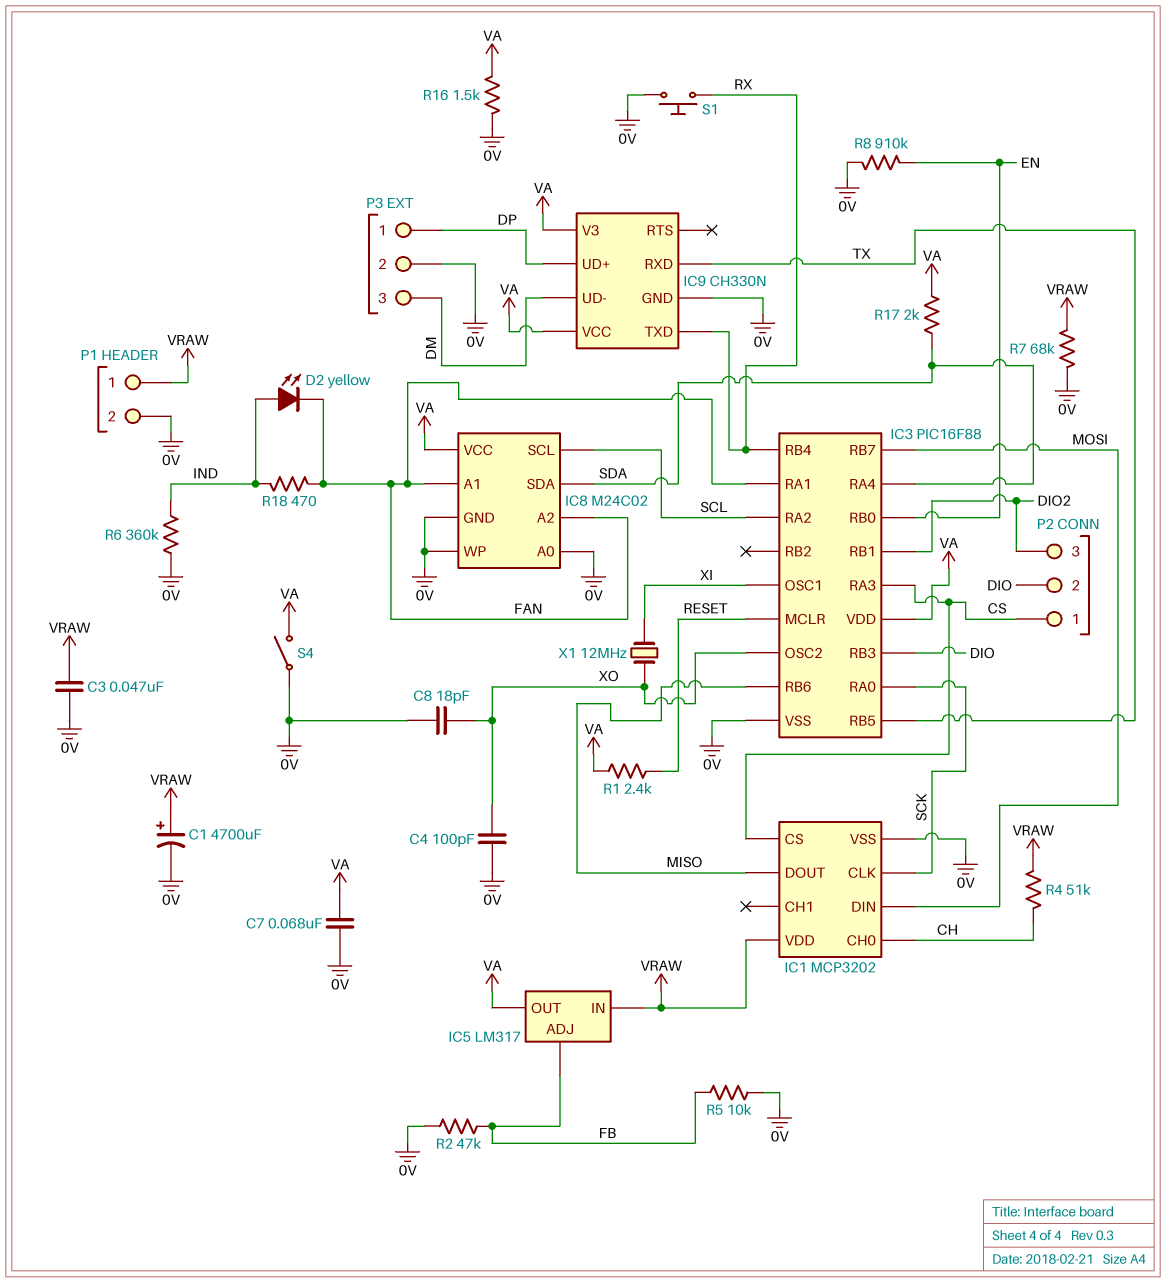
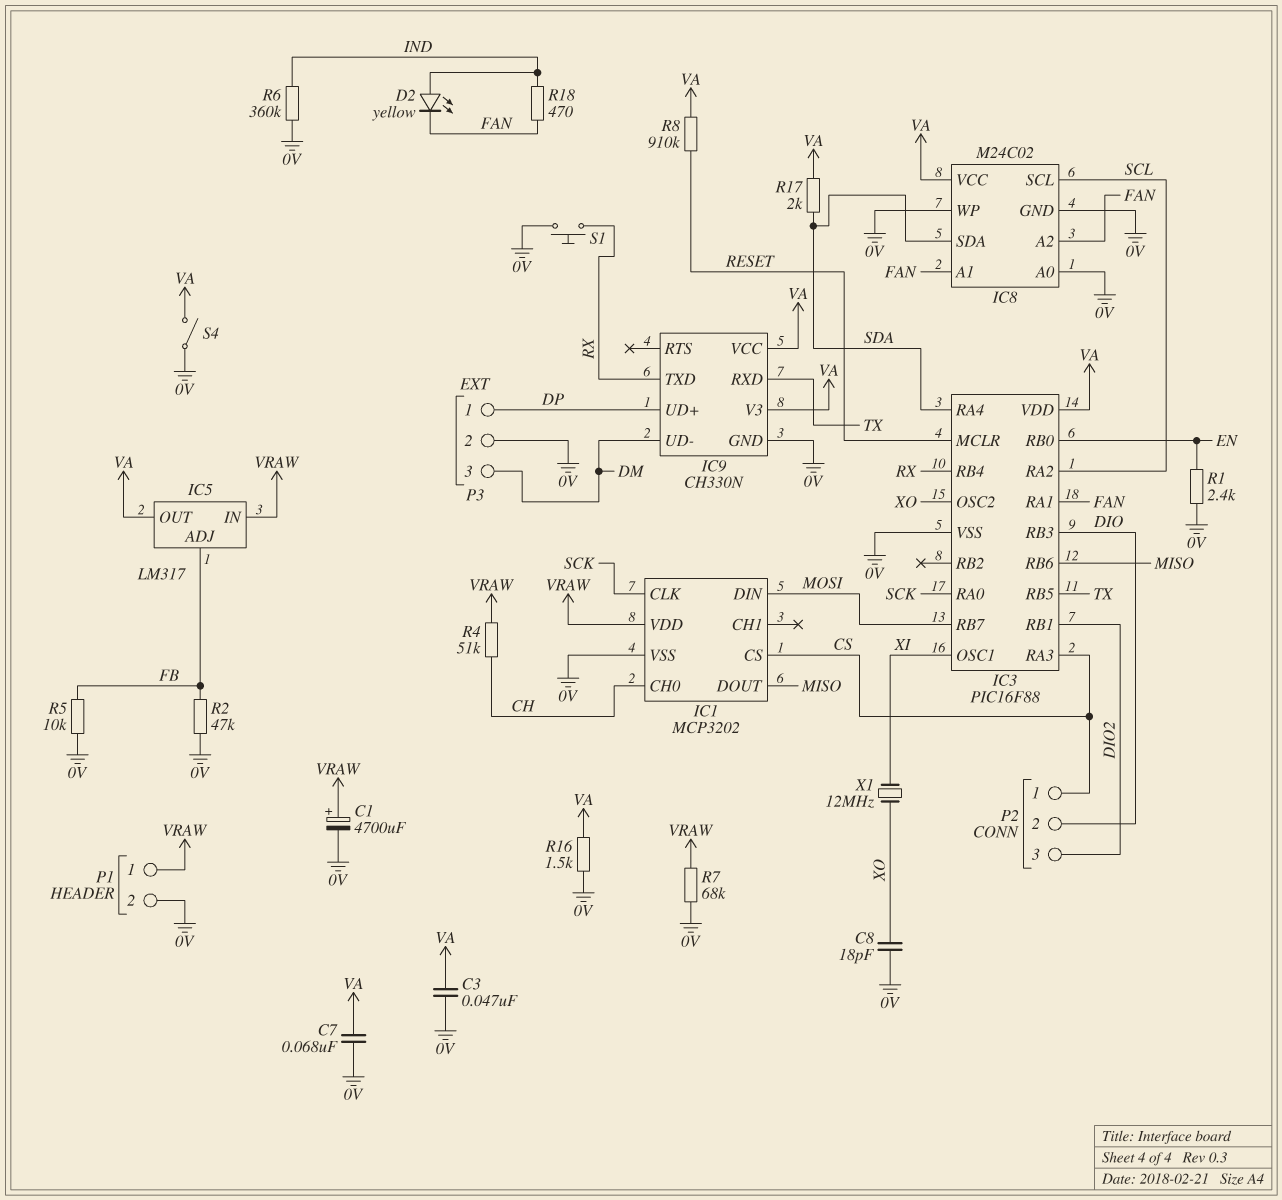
C3: 47nF (0V, VRAW) -> 47nF (0V, VA)
C4: 100pF (0V, XO) -> none
R1: 2.4k (RESET, VA) -> 2.4k (0V, EN)
R8: 910k (0V, EN) -> 910k (RESET, VA)

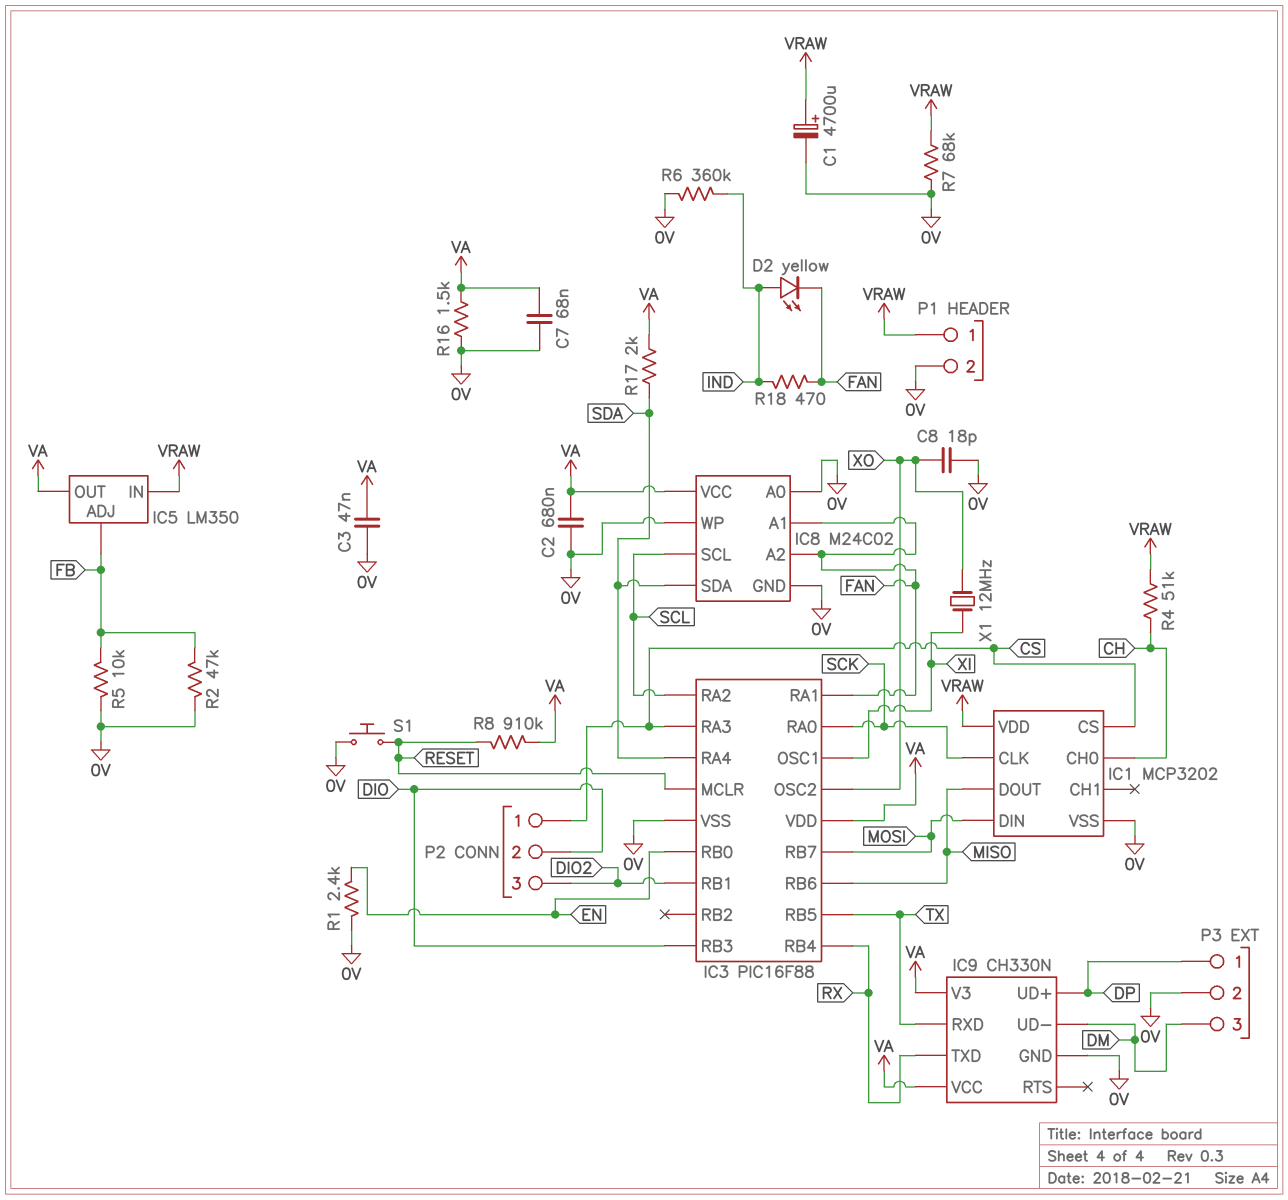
C2: none -> 680nF (0V, VA)
IC5: LM317 -> LM350
S1: button (0V, RX) -> button (0V, RESET)
S4: switch (0V, VA) -> none

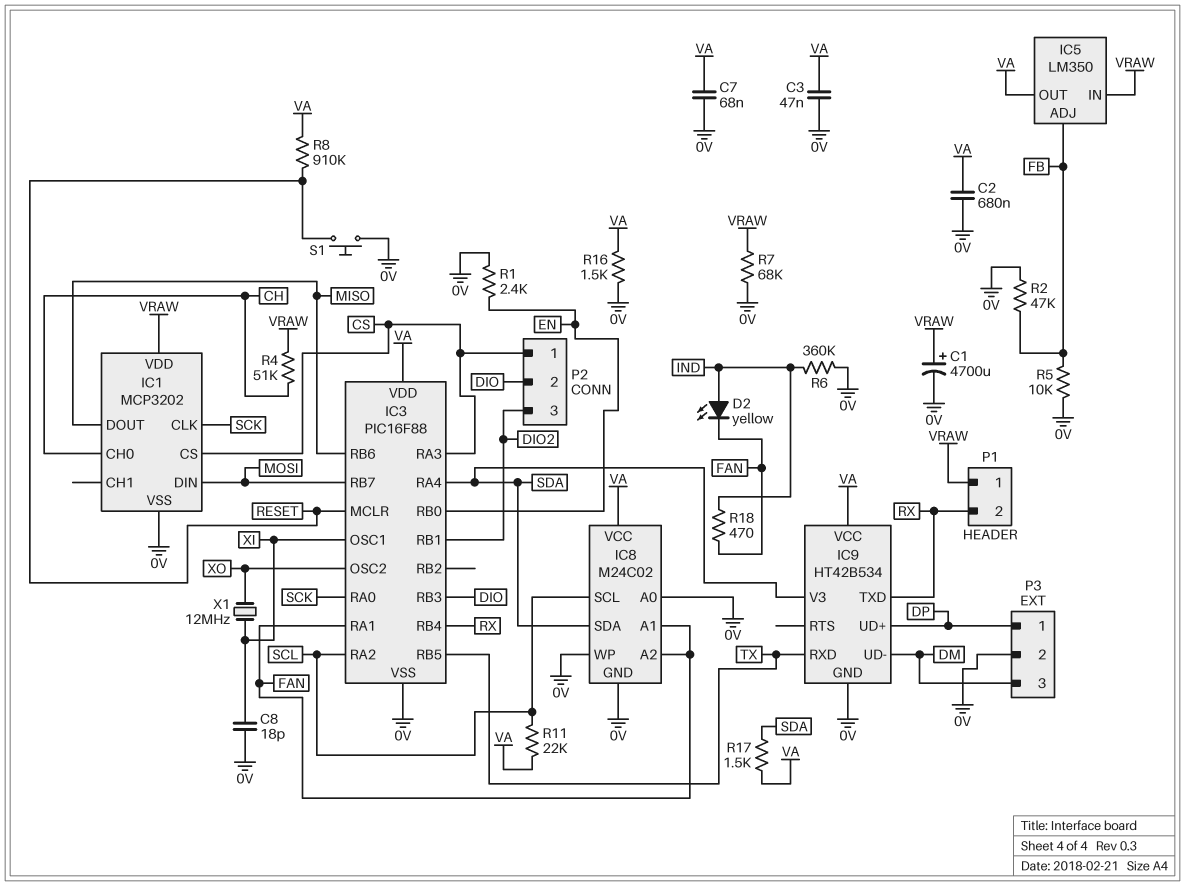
C8: 18pF (0V, XO) -> 18pF (0V, XI)
IC9: CH330N -> HT42B534
IC9 pin V3: VA -> SDA
P1 pin 2: 0V -> RX
R11: none -> 22k (SCL, VA)
R17: 2k (SDA, VA) -> 1.5k (SDA, VA)

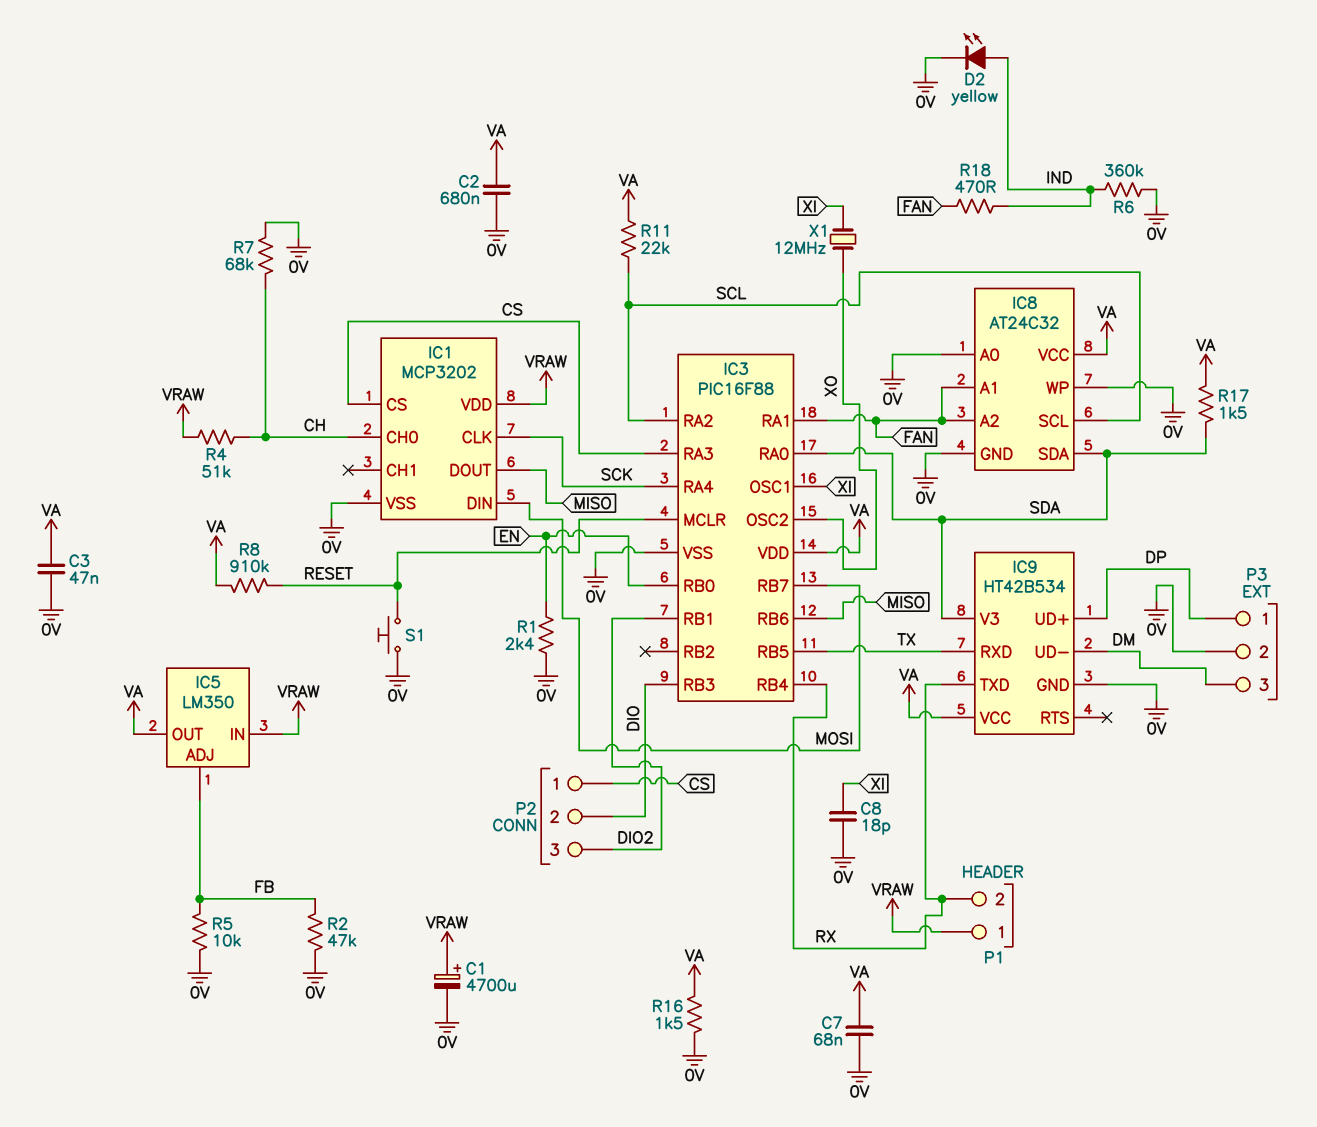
D2: LED yellow (A IND, K FAN) -> LED yellow (A IND, K 0V)
IC3 pin RA0: SCK -> SDA
IC3 pin RA4: SDA -> SCK
IC8: M24C02 -> AT24C32
R7: 68k (0V, VRAW) -> 68k (0V, CH)

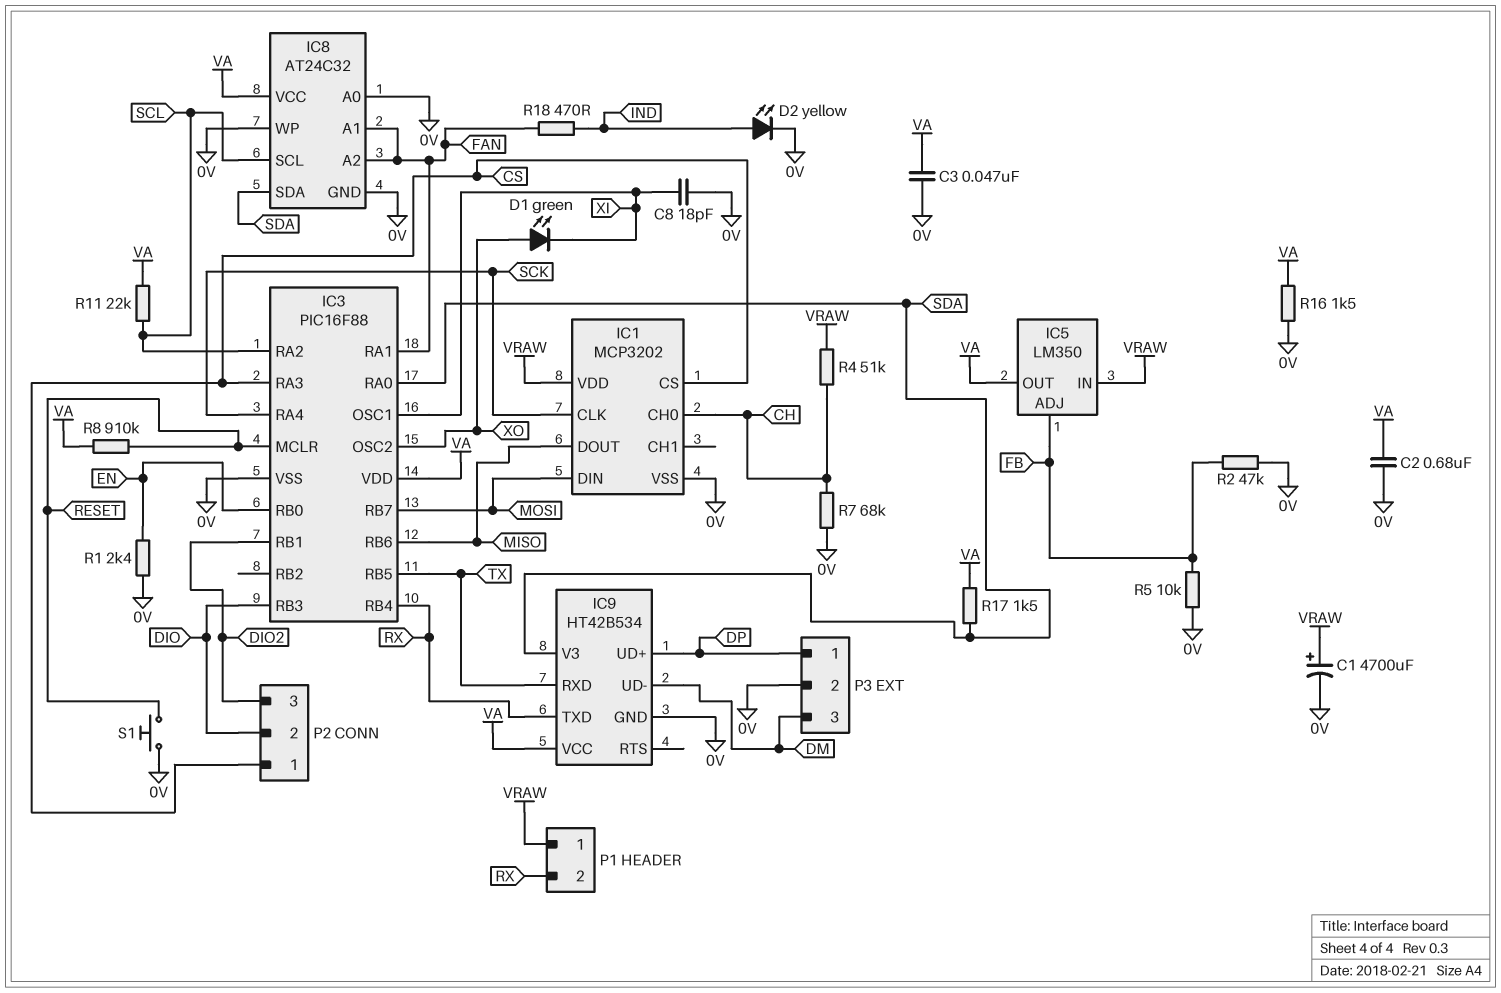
C7: 68nF (0V, VA) -> none
D1: none -> LED green (A XO, K XI)
R6: 360k (0V, IND) -> none
X1: 12MHz (XI, XO) -> none

